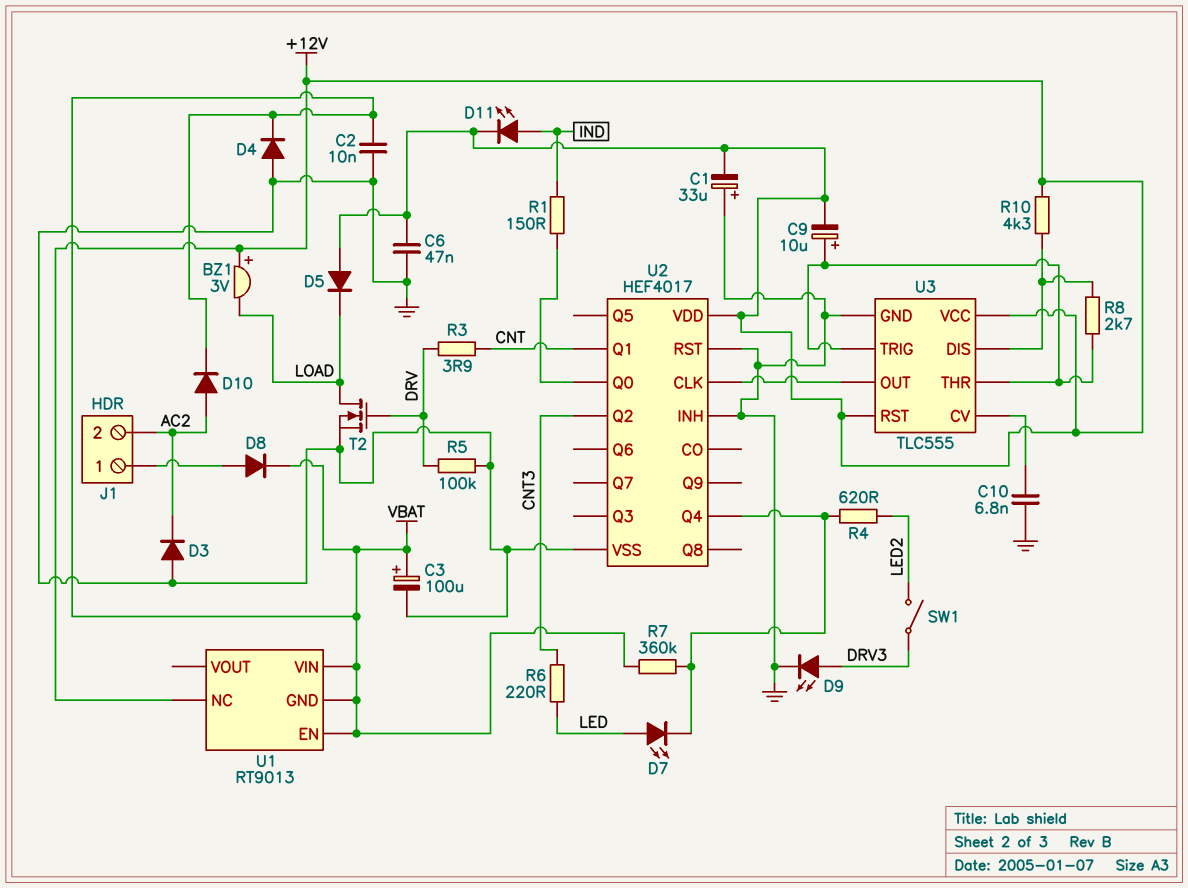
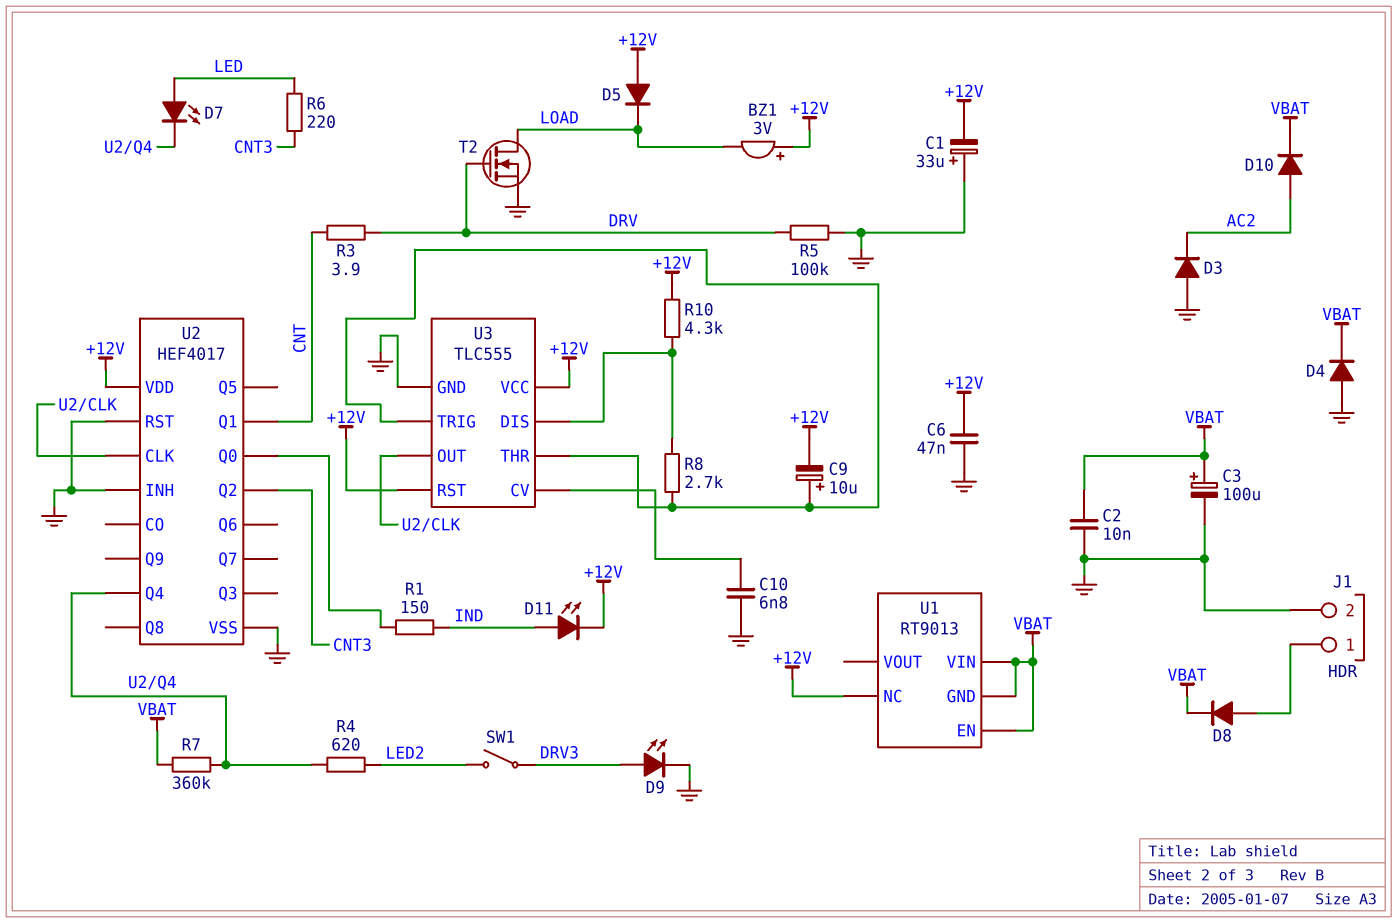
J1 pin 2: AC2 -> GND

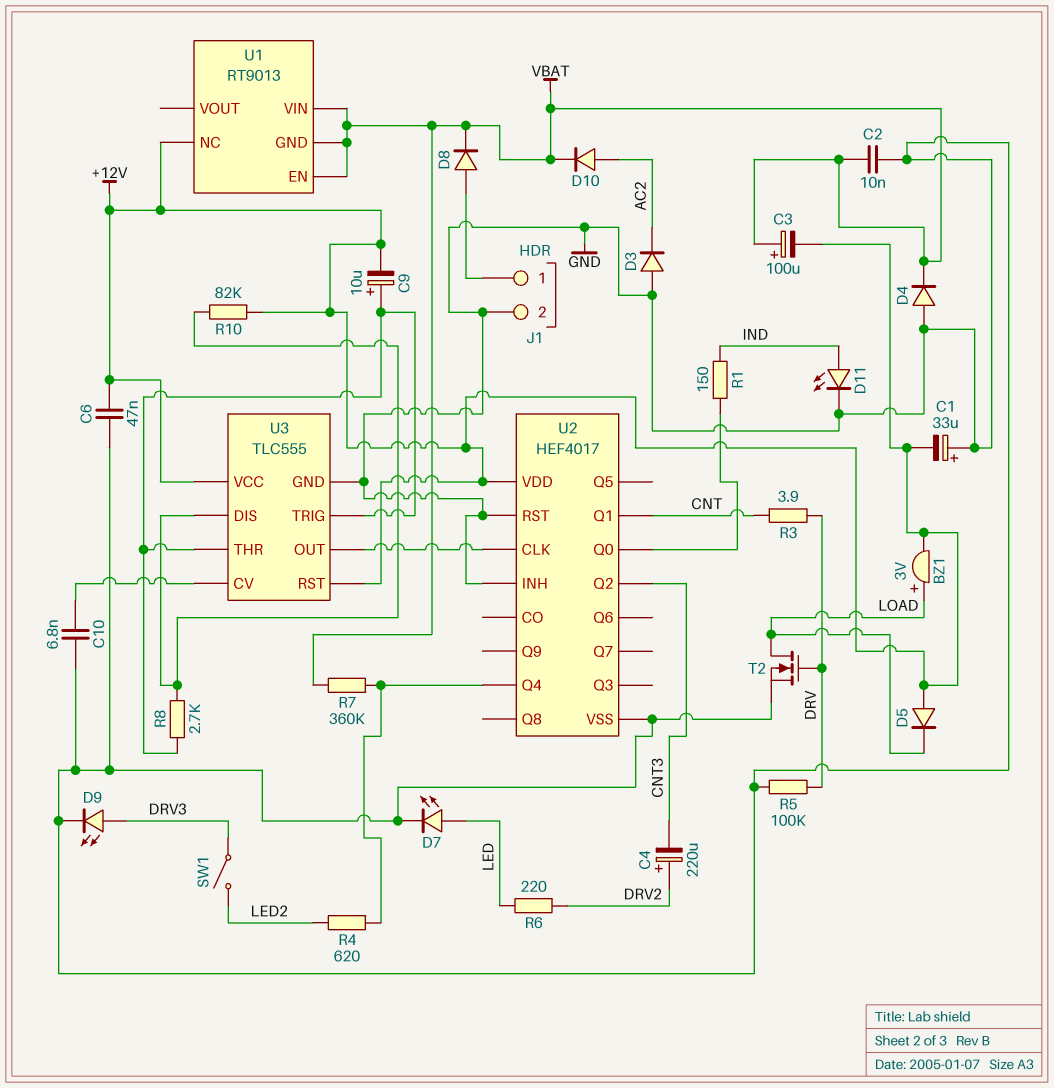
BZ1: buzzer 3V (plus +12V, minus LOAD) -> buzzer 3V (plus LOAD, minus +12V)
C3: 100uF (plus VBAT, minus GND) -> 100uF (plus VBAT, minus +12V)
C4: none -> 220uF (plus DRV2, minus CNT3)
D7: LED (A LED, K U2/Q4) -> LED (A LED, K GND)
D11: LED (A IND, K +12V) -> LED (A IND, K GND)
R6: 220 (CNT3, LED) -> 220 (DRV2, LED)
R10: 4.3k (+12V, U3/DIS) -> 82k (+12V, U3/DIS)

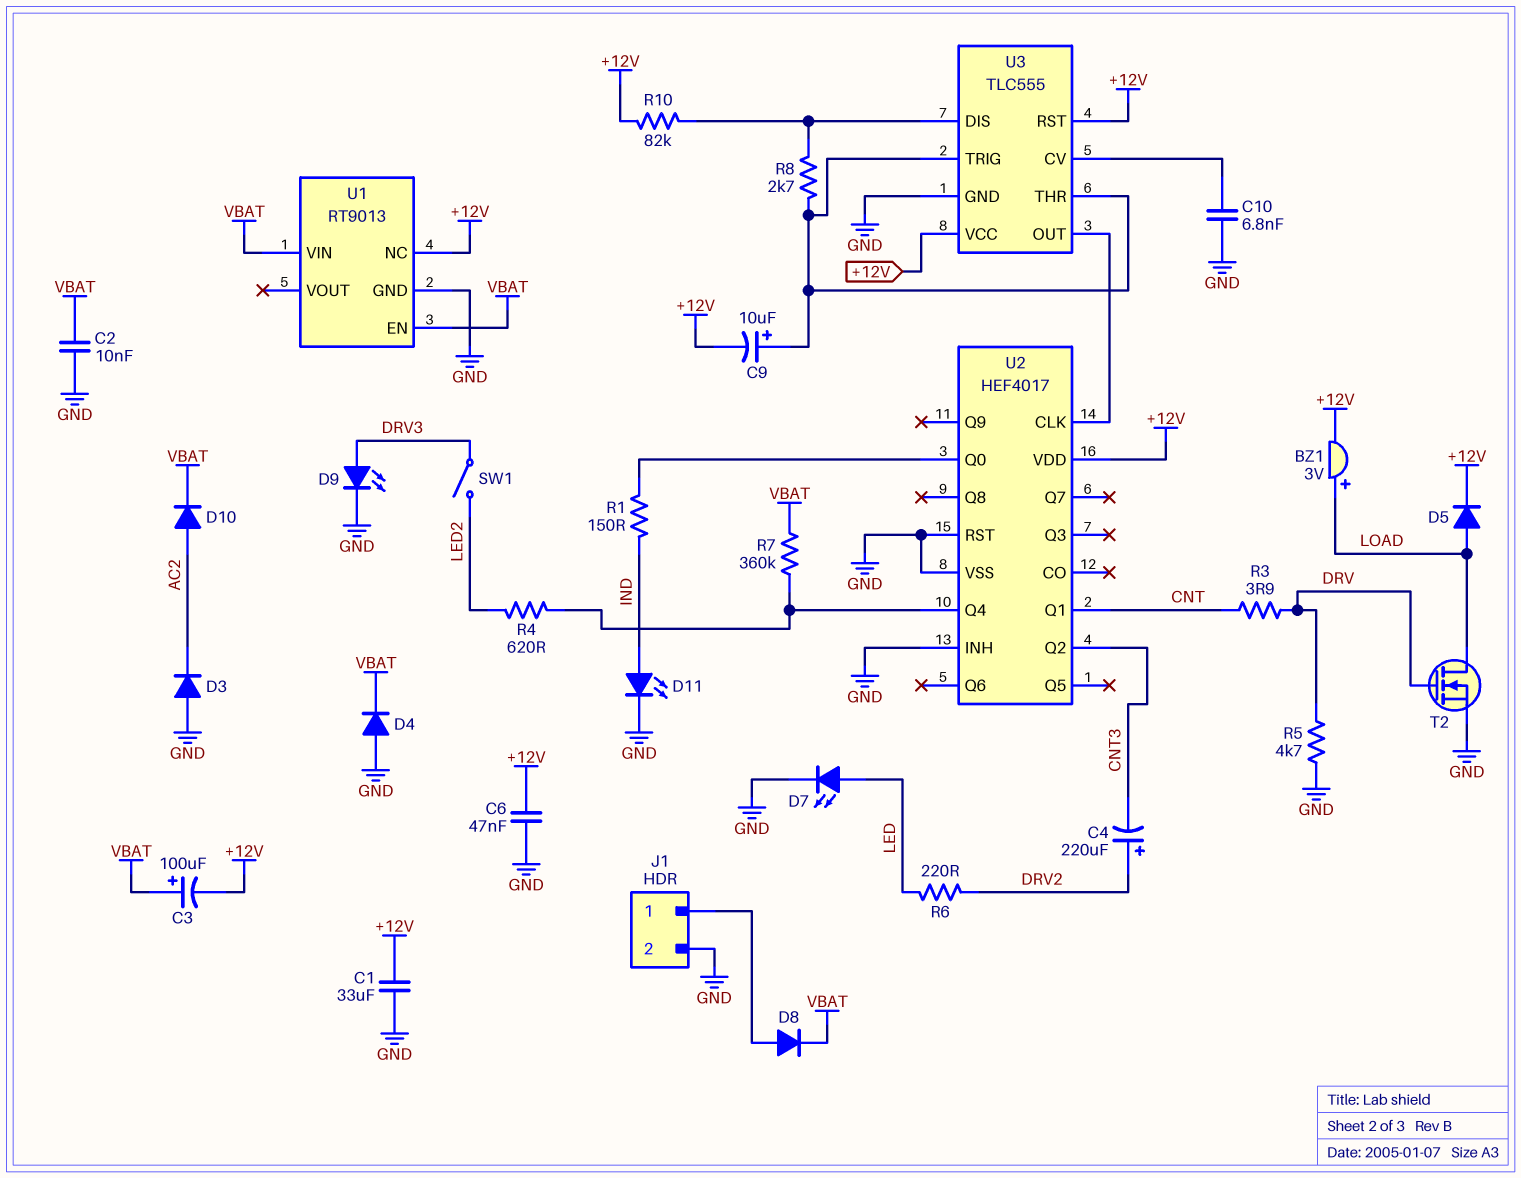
C1: 33uF (plus GND, minus +12V) -> 33uF (+12V, GND)
D5: diode (A +12V, K LOAD) -> diode (A LOAD, K +12V)
R5: 100k (DRV, GND) -> 4.7k (DRV, GND)
U1 pin GND: VBAT -> GND

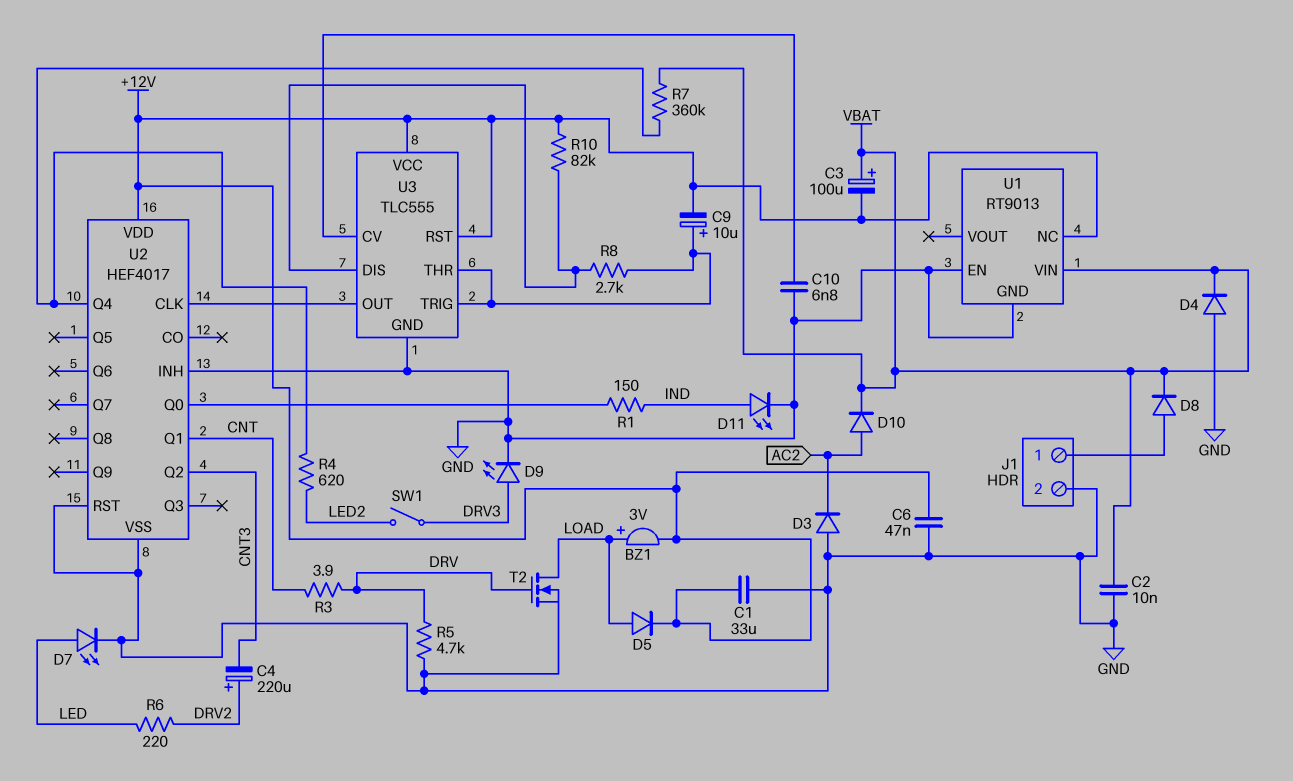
U1 pin EN: VBAT -> GND

